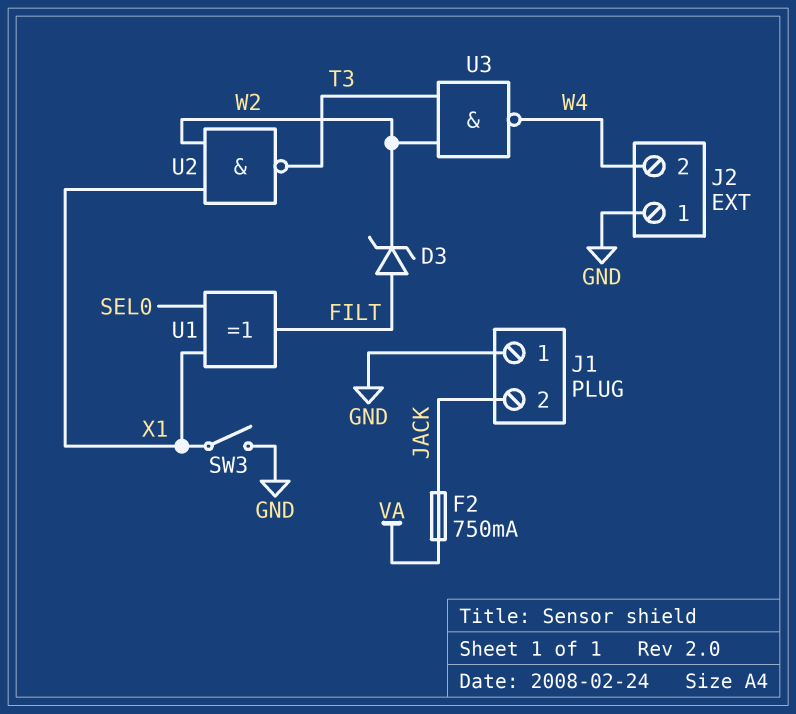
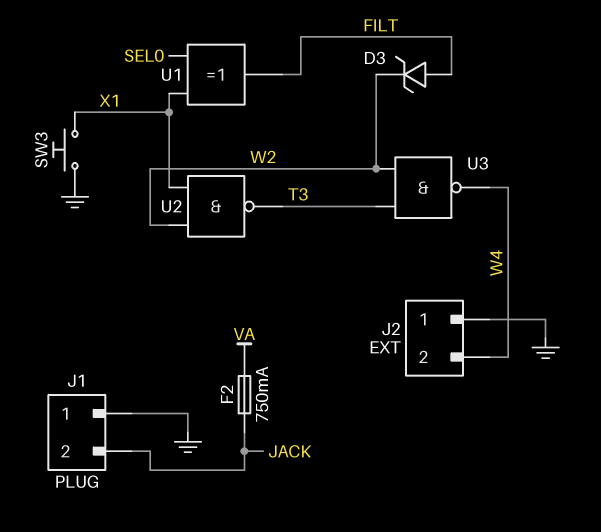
SW3: switch (GND, X1) -> button (GND, X1)

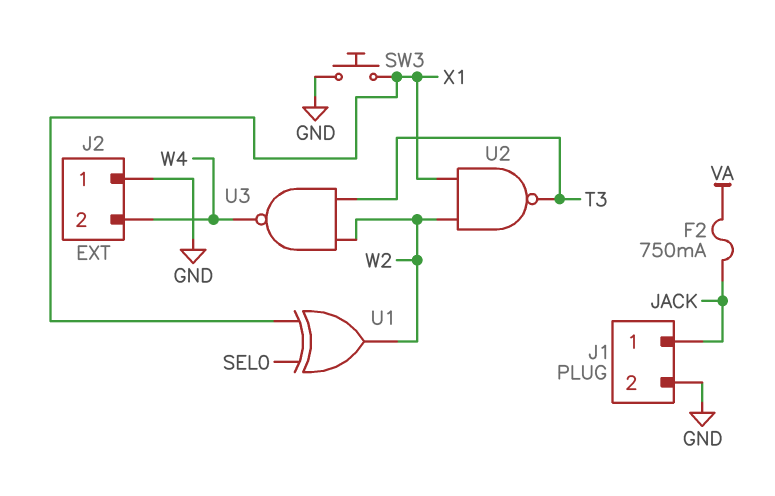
D3: zener (A FILT, K W2) -> none
J1 pin 1: GND -> JACK
J1 pin 2: JACK -> GND
U1: XOR (in SEL0, in X1, out FILT) -> XOR (in SEL0, in X1, out W2)

